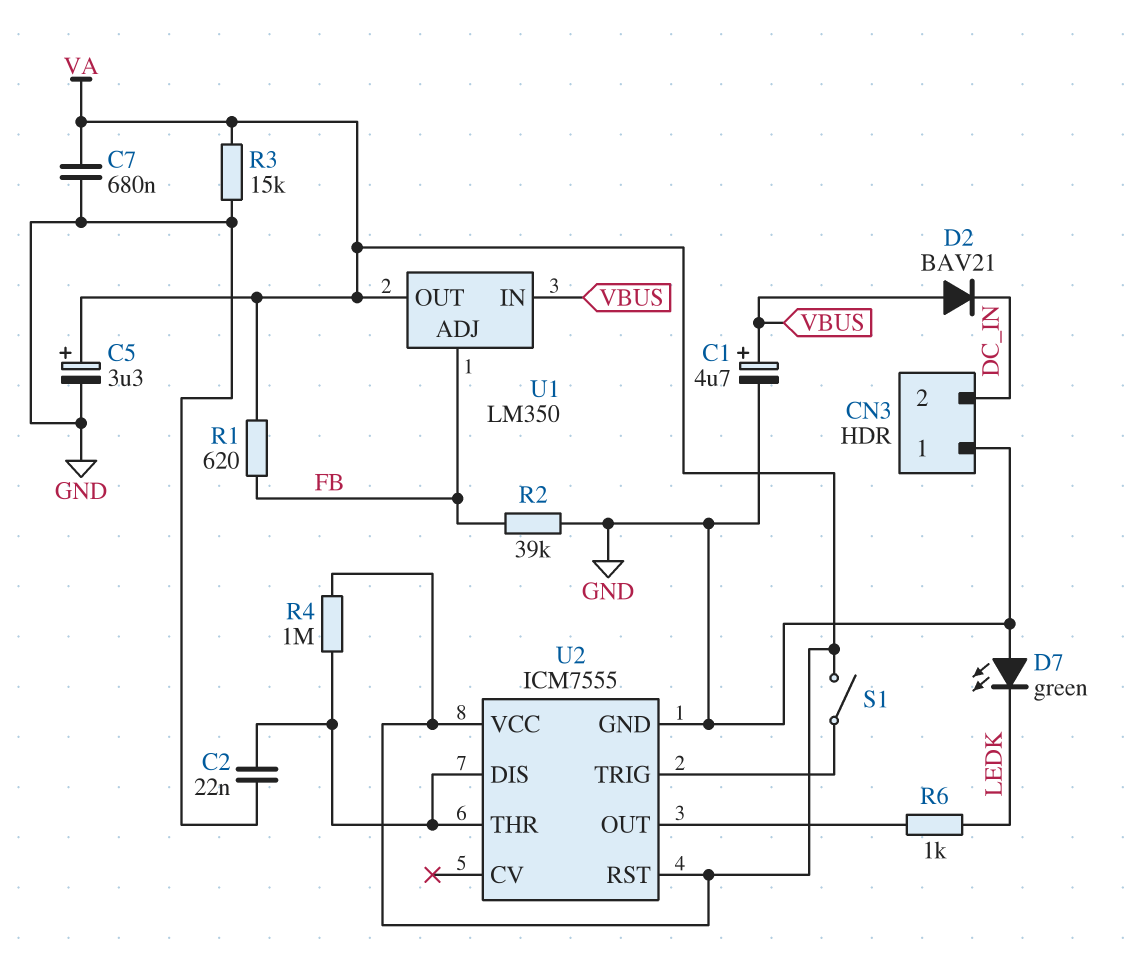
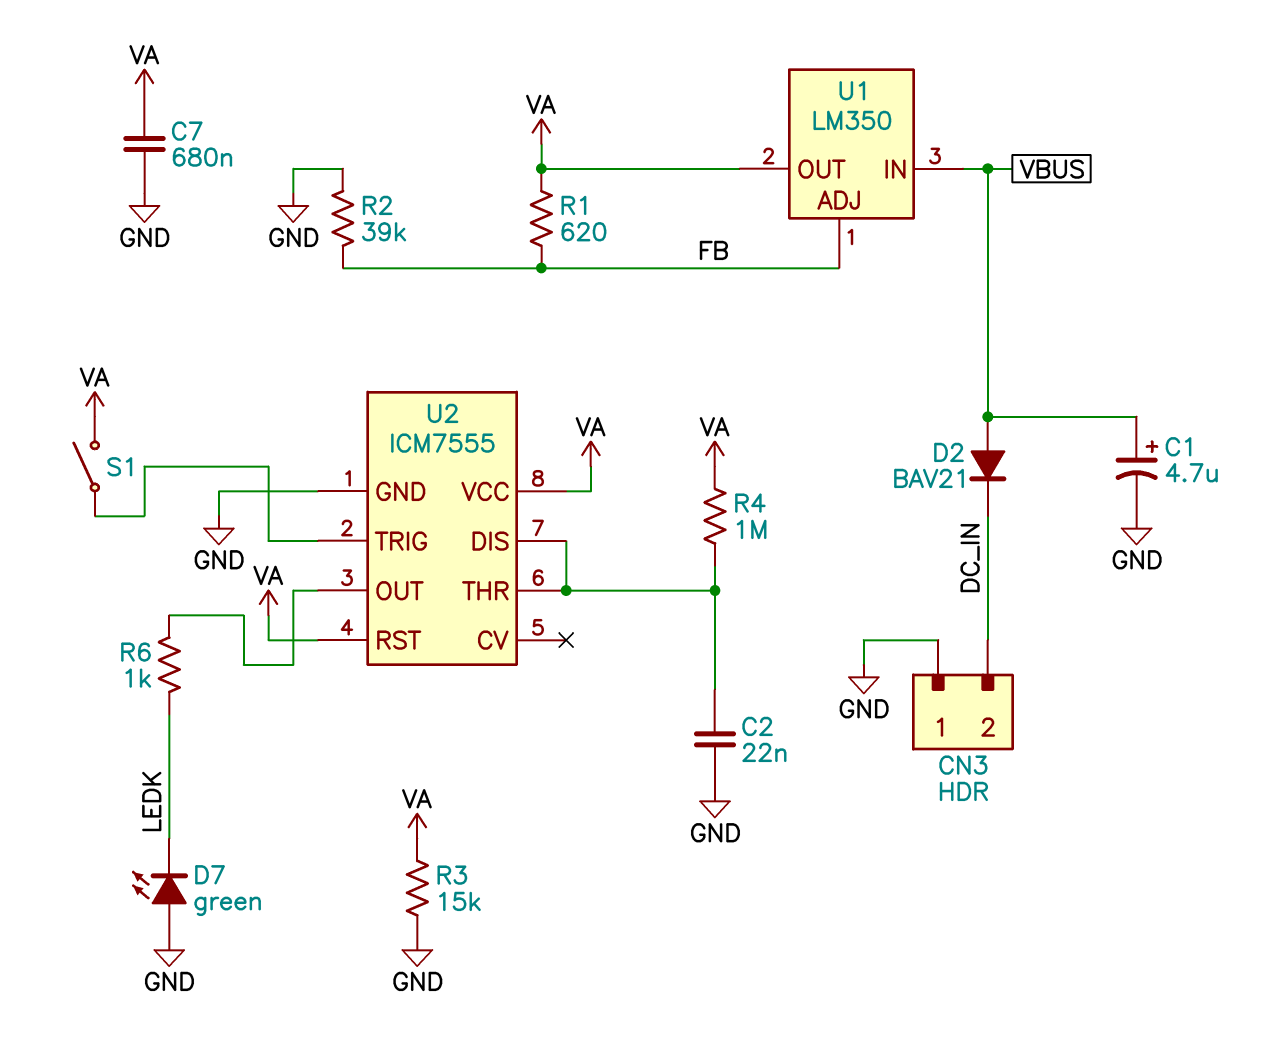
C5: 3.3uF (plus VA, minus GND) -> none

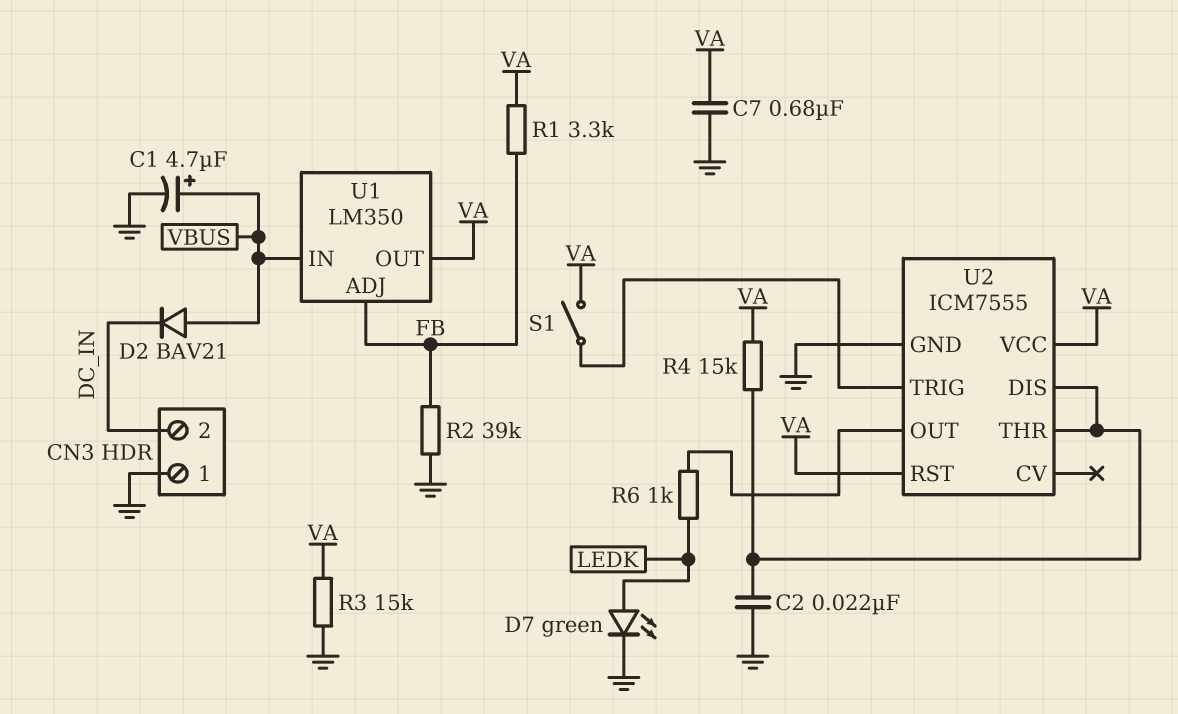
D7: LED green (A GND, K LEDK) -> LED green (A LEDK, K GND)
R1: 620 (FB, VA) -> 3.3k (FB, VA)
R4: 1M (U2/DIS, VA) -> 15k (U2/DIS, VA)

